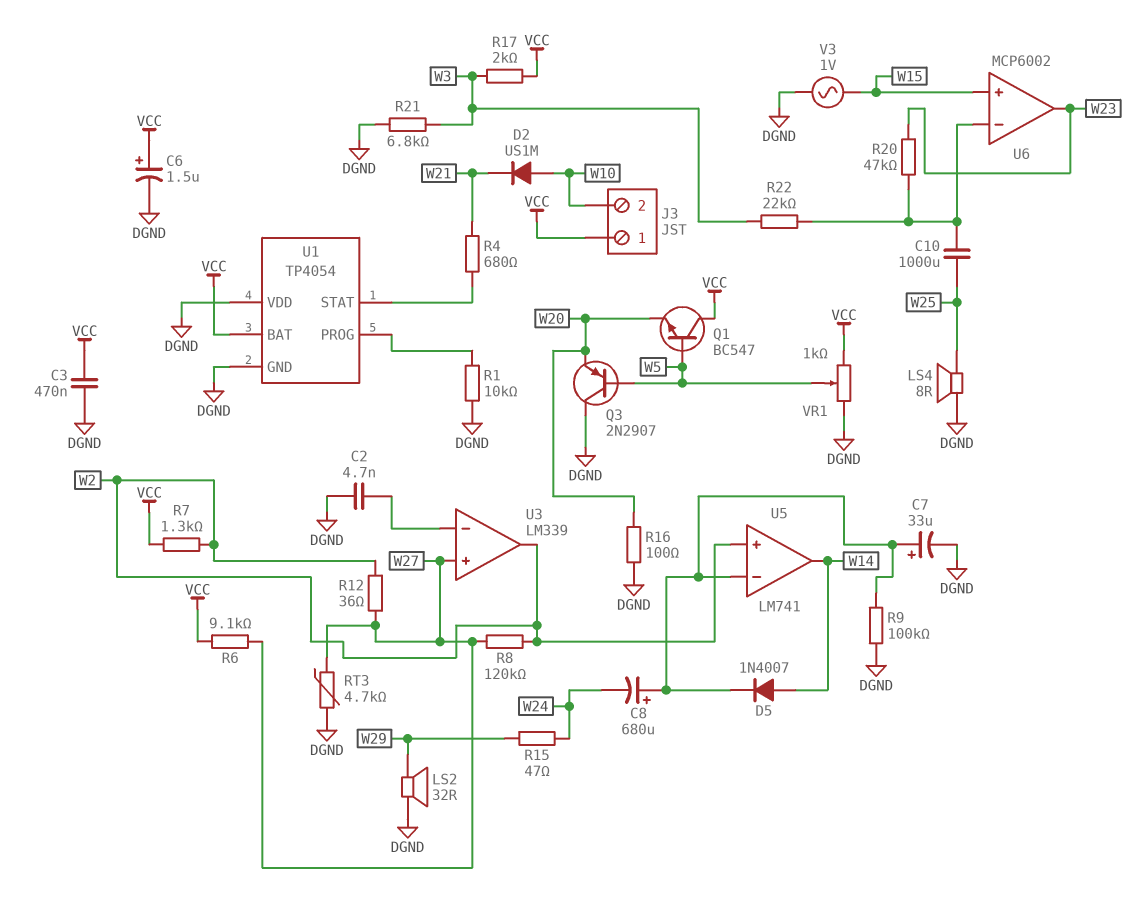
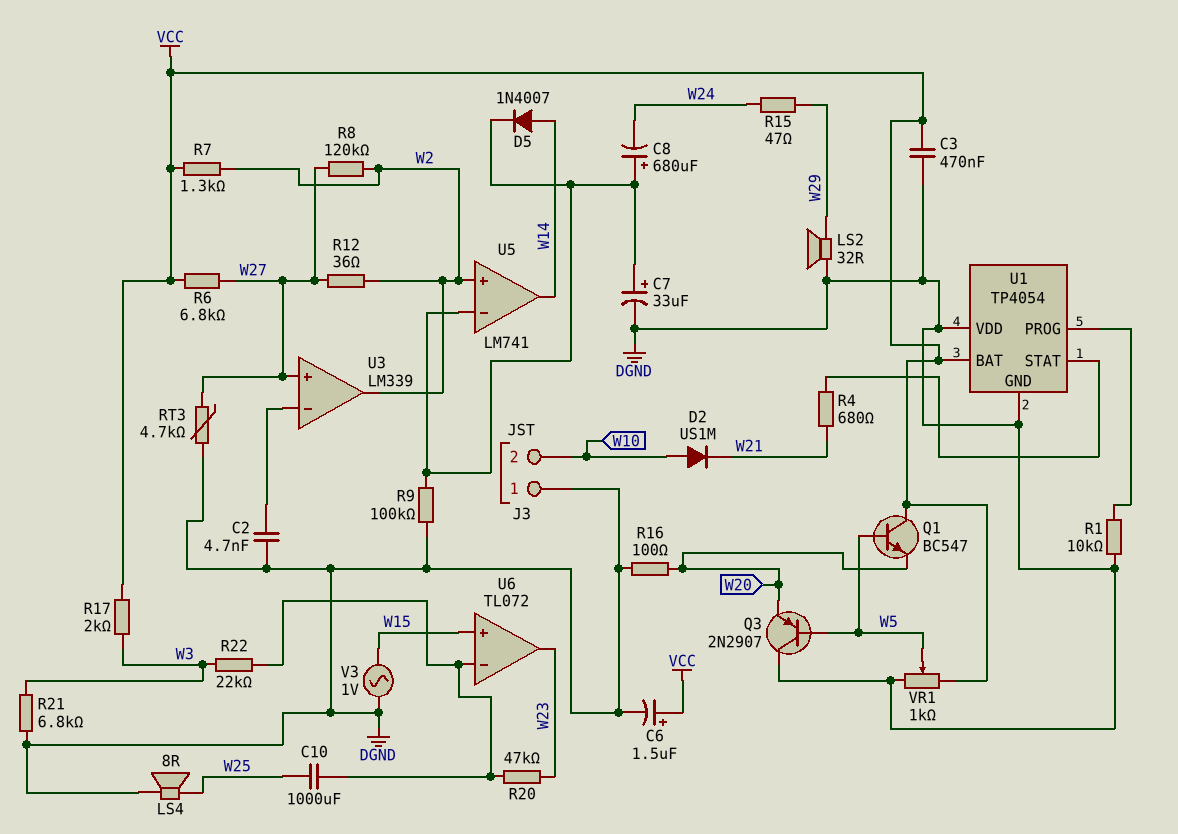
J3 pin 1: VCC -> DGND
R6: 9.1k (VCC, W27) -> 6.8k (VCC, W27)
U6: MCP6002 -> TL072

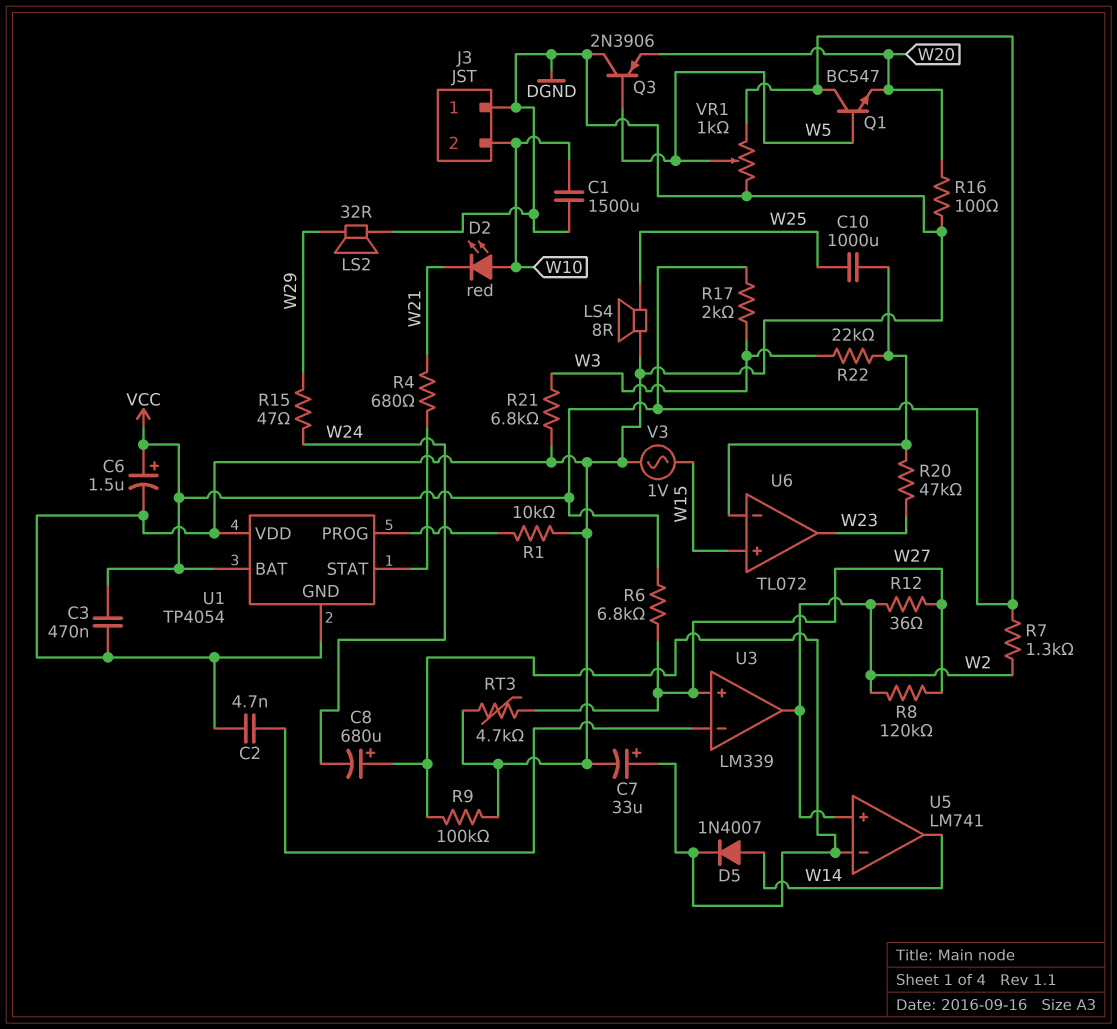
C1: none -> 1500uF (DGND, W10)
D2: diode US1M (A W10, K W21) -> LED red (A W10, K W21)
Q3: PNP 2N2907 (B W5, C DGND, E W20) -> PNP 2N3906 (B W5, C DGND, E W20)

